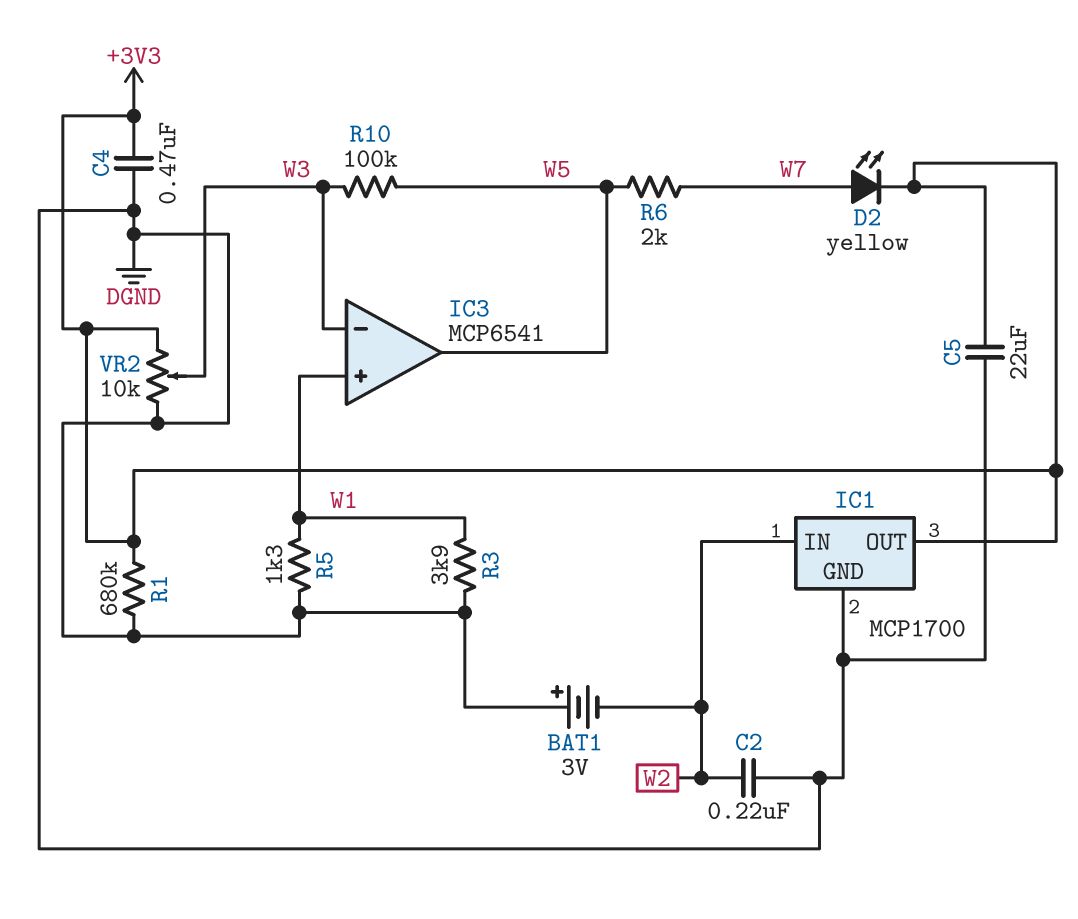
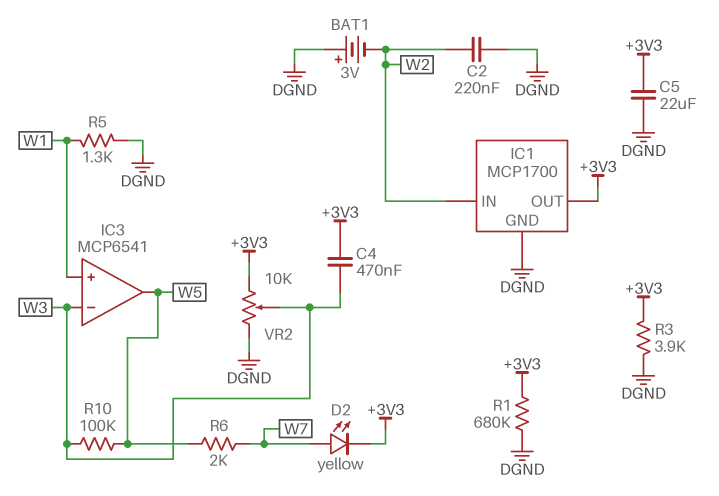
C4: 470nF (+3V3, DGND) -> 470nF (+3V3, W3)
R3: 3.9k (DGND, W1) -> 3.9k (+3V3, DGND)

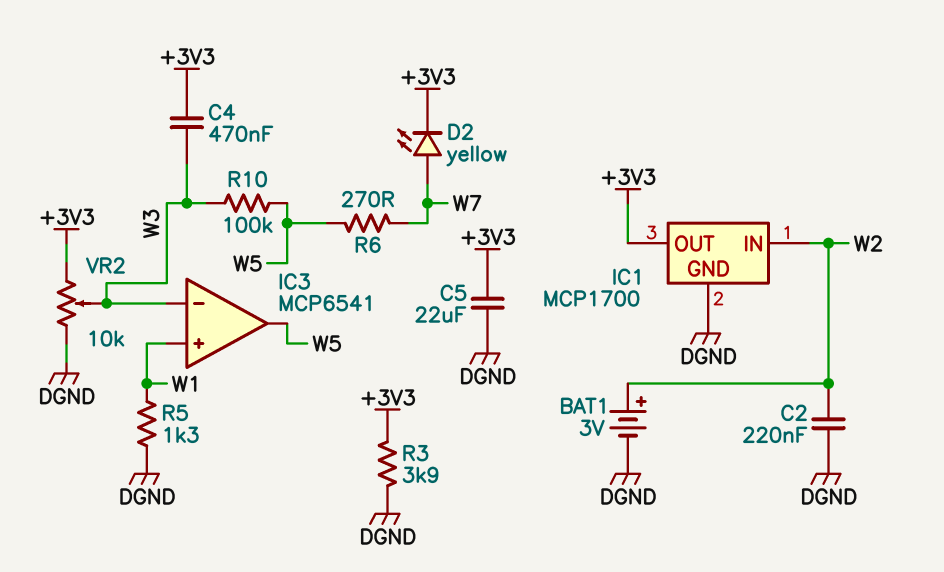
BAT1: 3V (plus DGND, minus W2) -> 3V (plus W2, minus DGND)
R1: 680k (+3V3, DGND) -> none
R6: 2k (W5, W7) -> 270 (W5, W7)

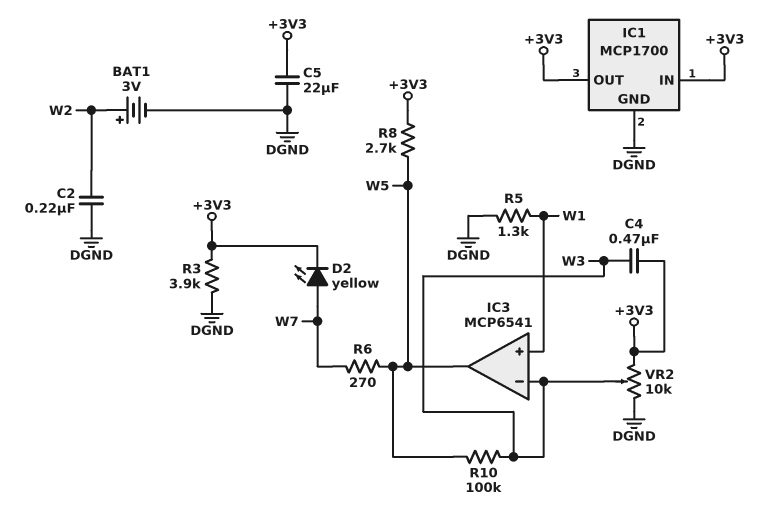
IC1 pin IN: W2 -> +3V3
R8: none -> 2.7k (+3V3, W5)

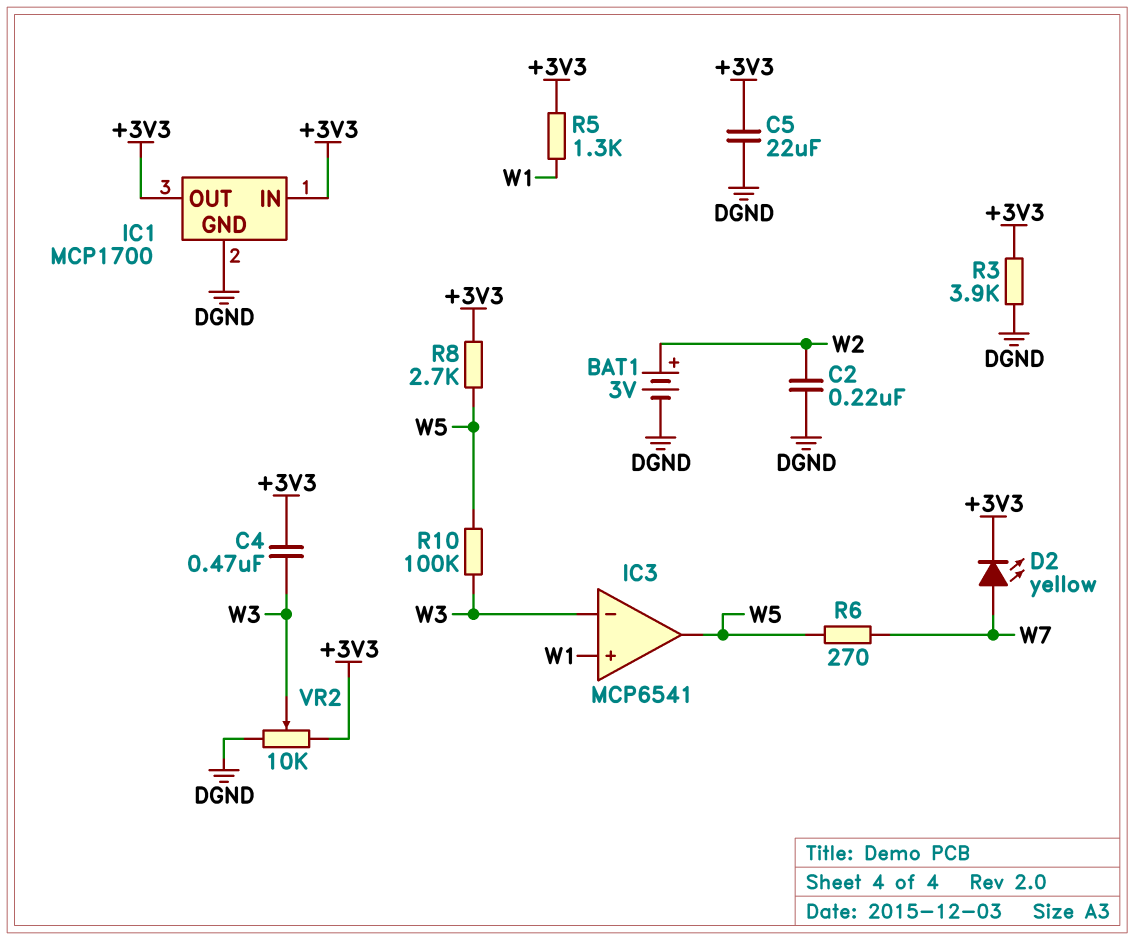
R5: 1.3k (DGND, W1) -> 1.3k (+3V3, W1)

